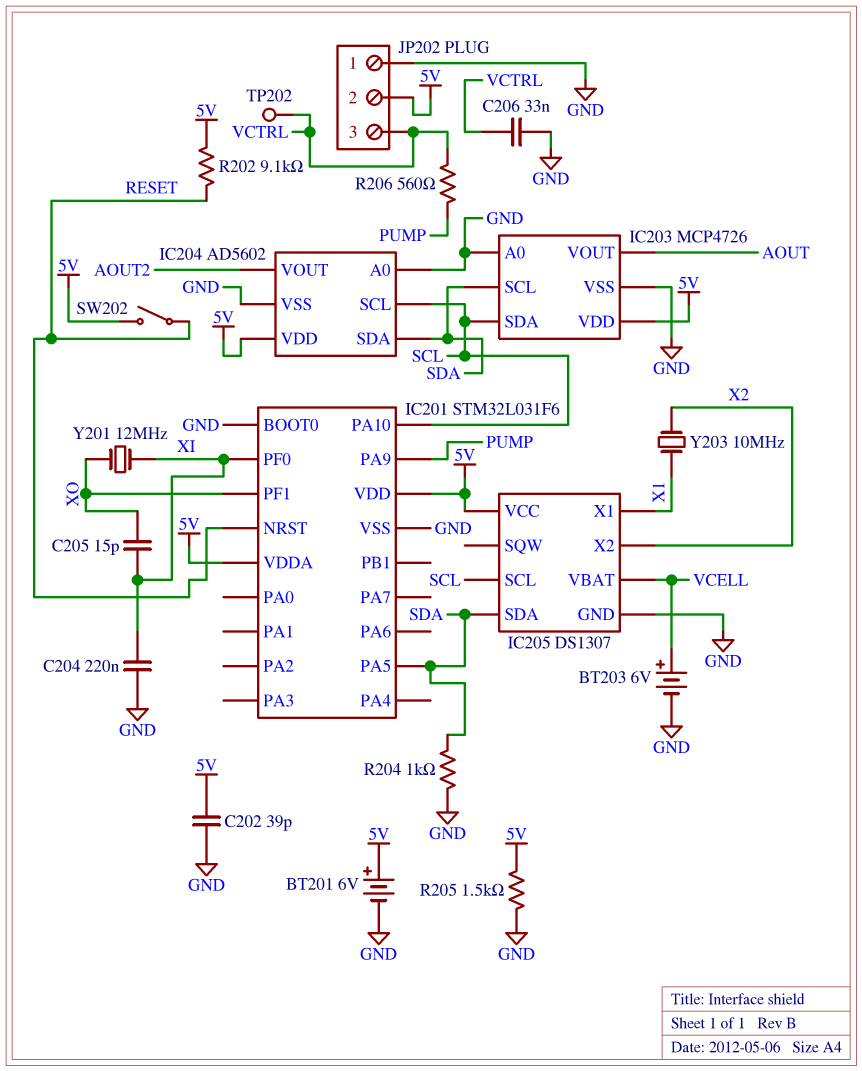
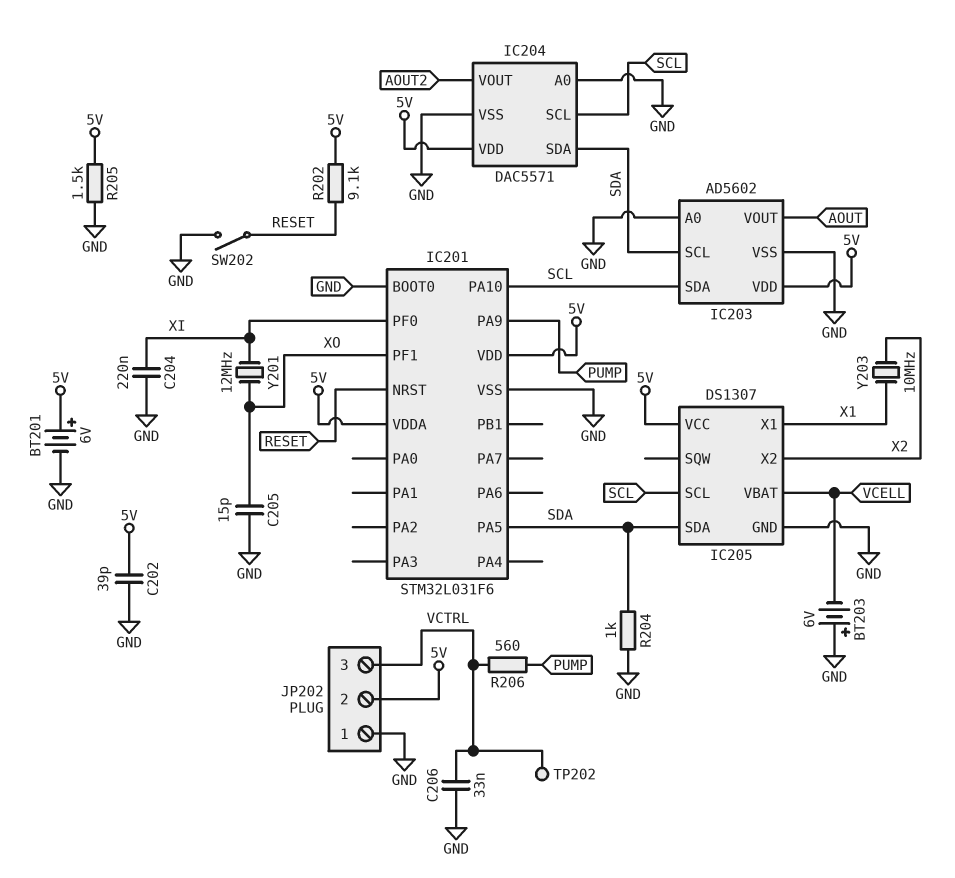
BT203: 6V (plus VCELL, minus GND) -> 6V (plus GND, minus VCELL)
C205: 15pF (XI, XO) -> 15pF (GND, XO)
IC203: MCP4726 -> AD5602
IC204: AD5602 -> DAC5571
SW202: switch (5V, RESET) -> switch (GND, RESET)

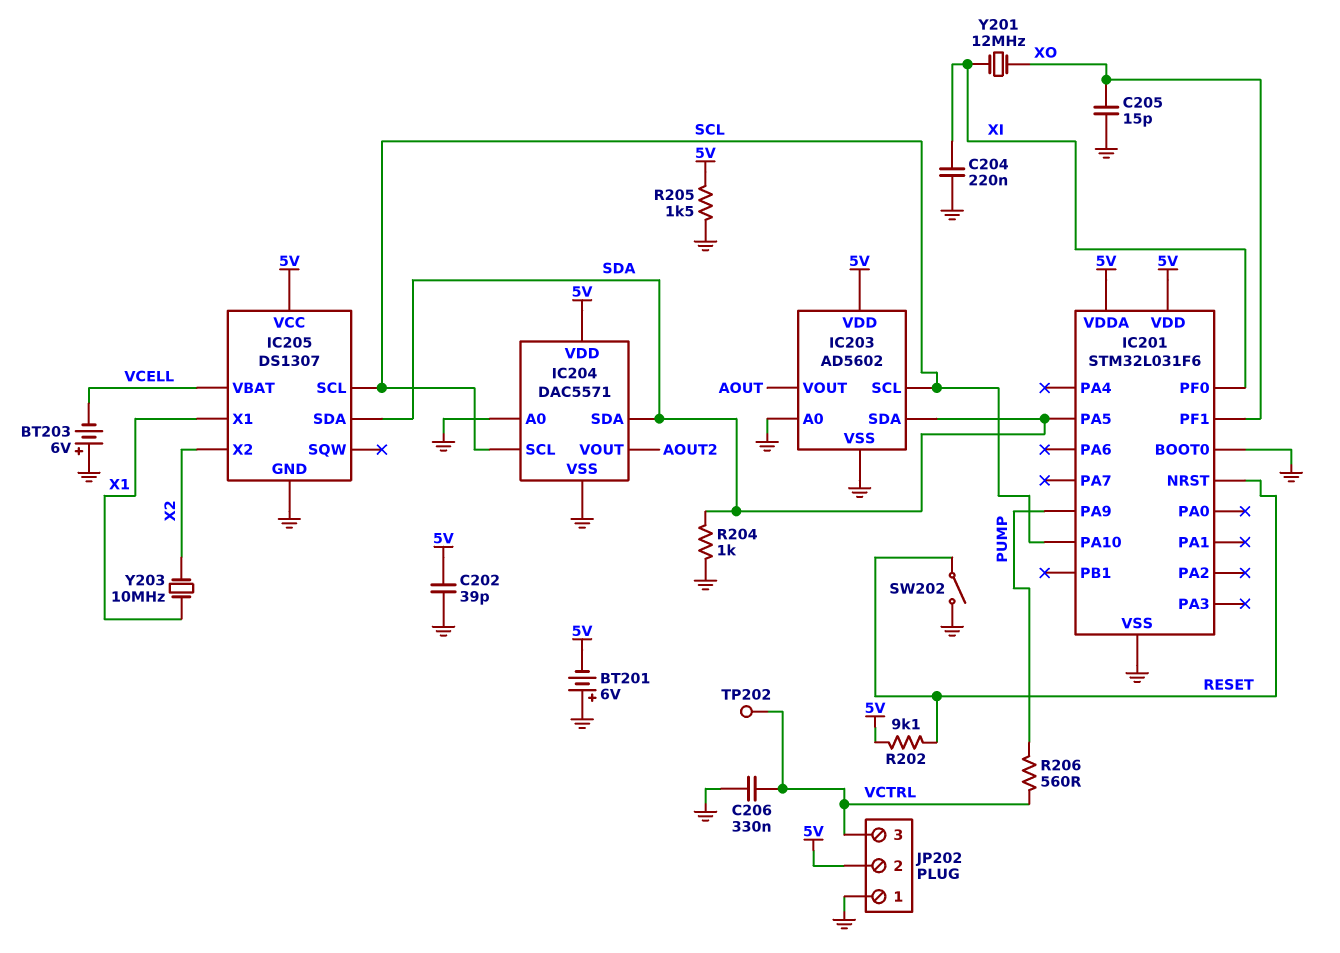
BT201: 6V (plus 5V, minus GND) -> 6V (plus GND, minus 5V)
C206: 33nF (GND, VCTRL) -> 330nF (GND, VCTRL)
IC203 pin SCL: SDA -> SCL
IC203 pin SDA: SCL -> SDA

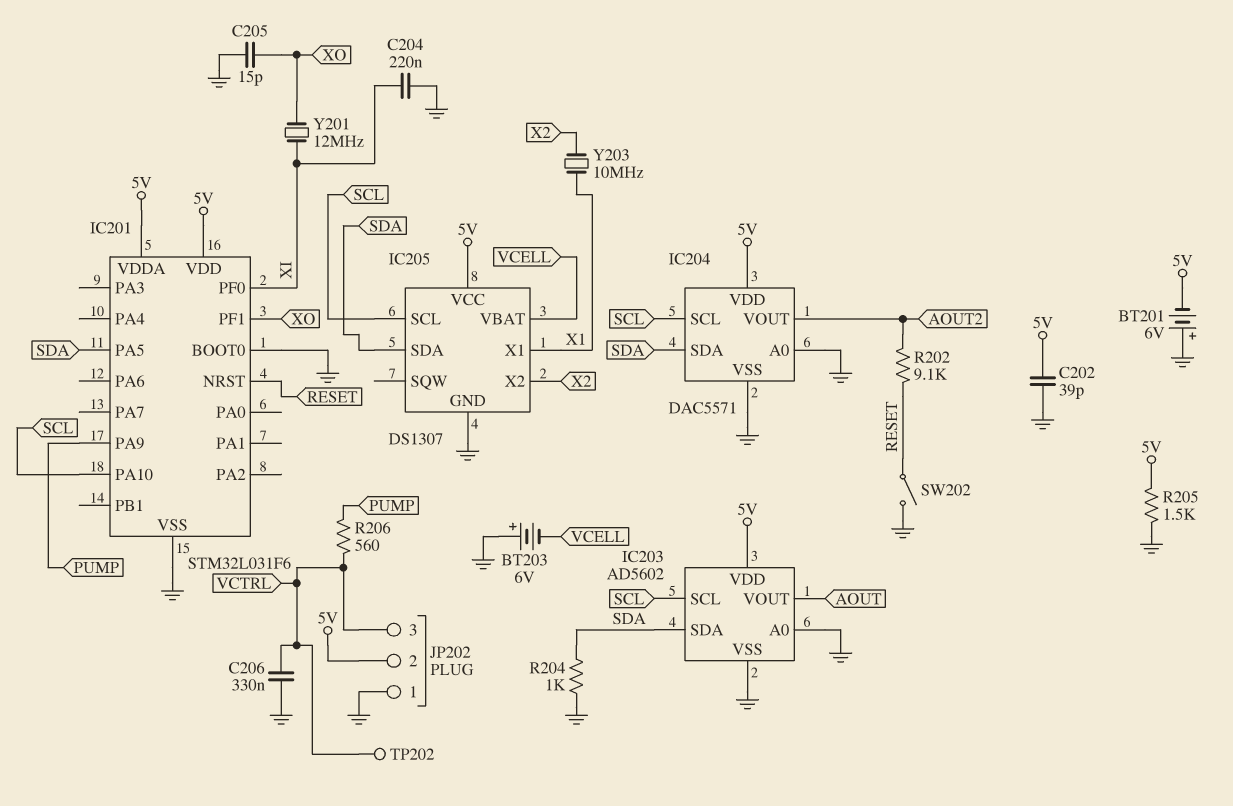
R202: 9.1k (5V, RESET) -> 9.1k (AOUT2, RESET)

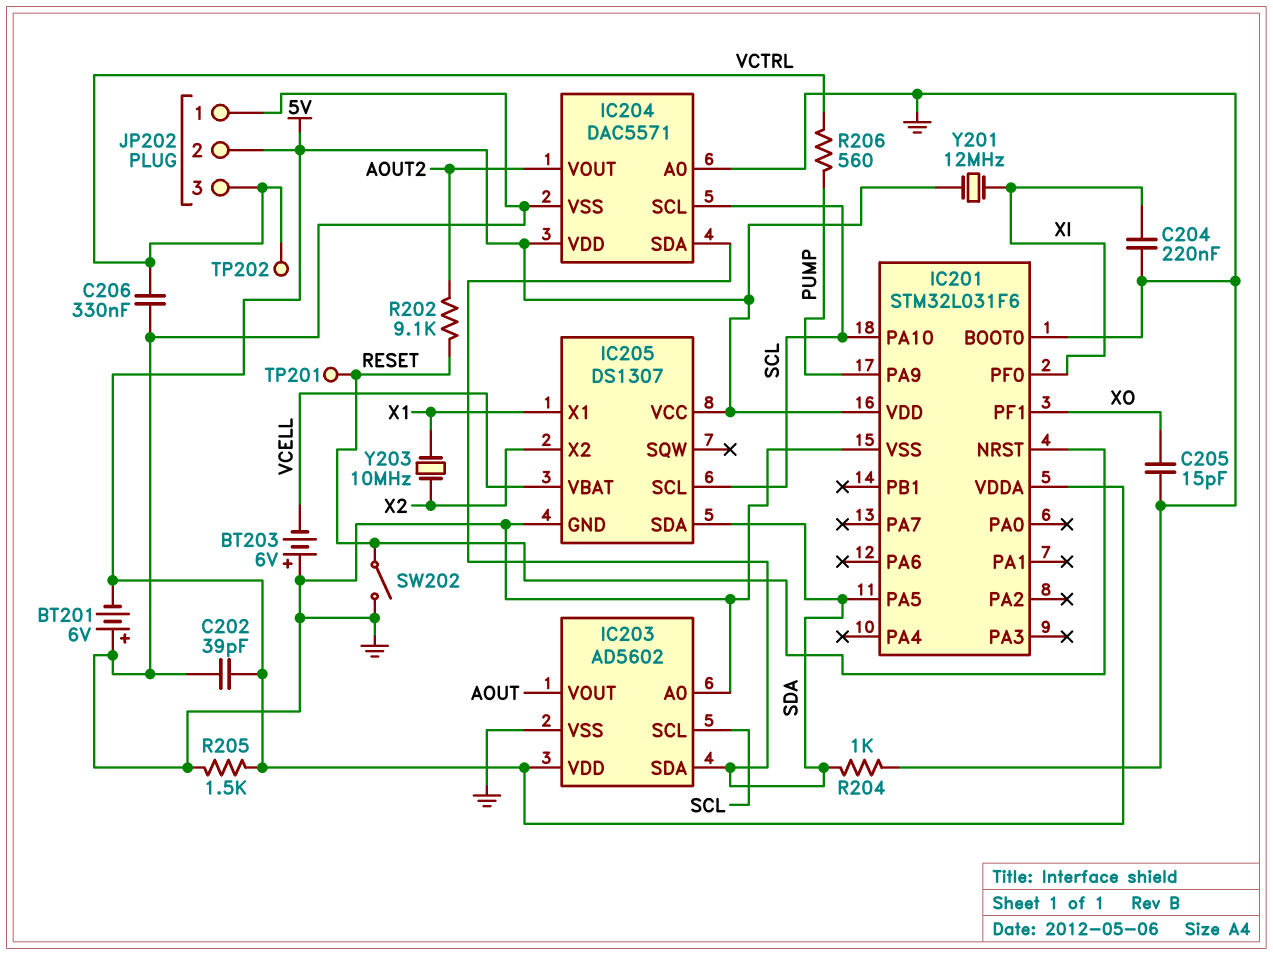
TP201: none -> test point (RESET)
Y201: 12MHz (XI, XO) -> 12MHz (5V, XI)

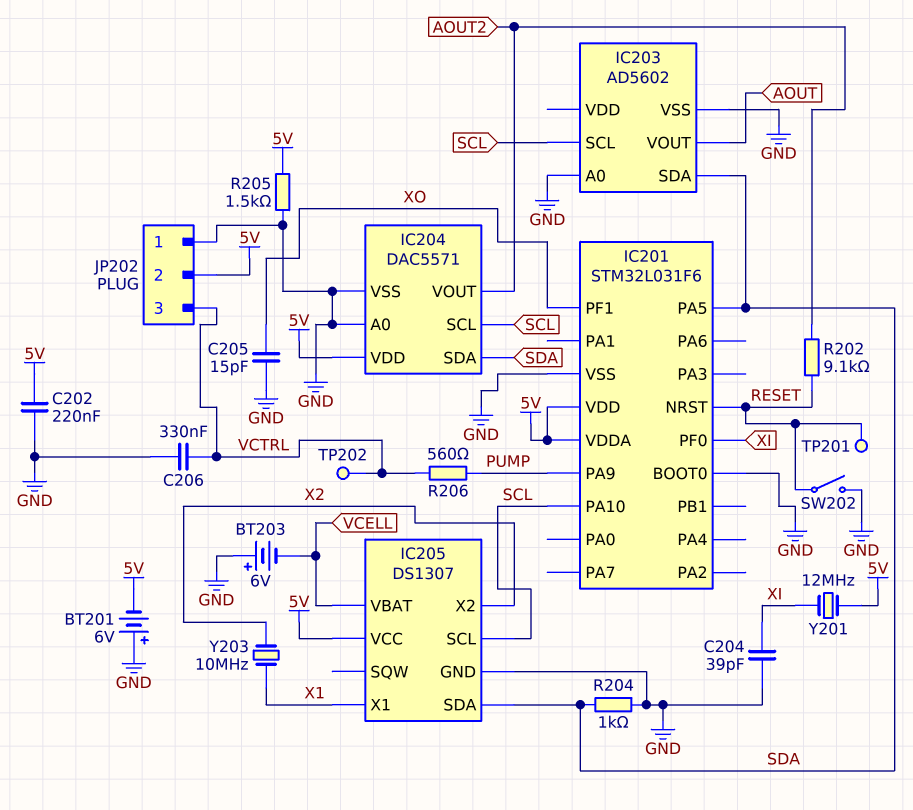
C202: 39pF (5V, GND) -> 220nF (5V, GND)
C204: 220nF (GND, XI) -> 39pF (GND, XI)
IC203 pin VDD: 5V -> none

